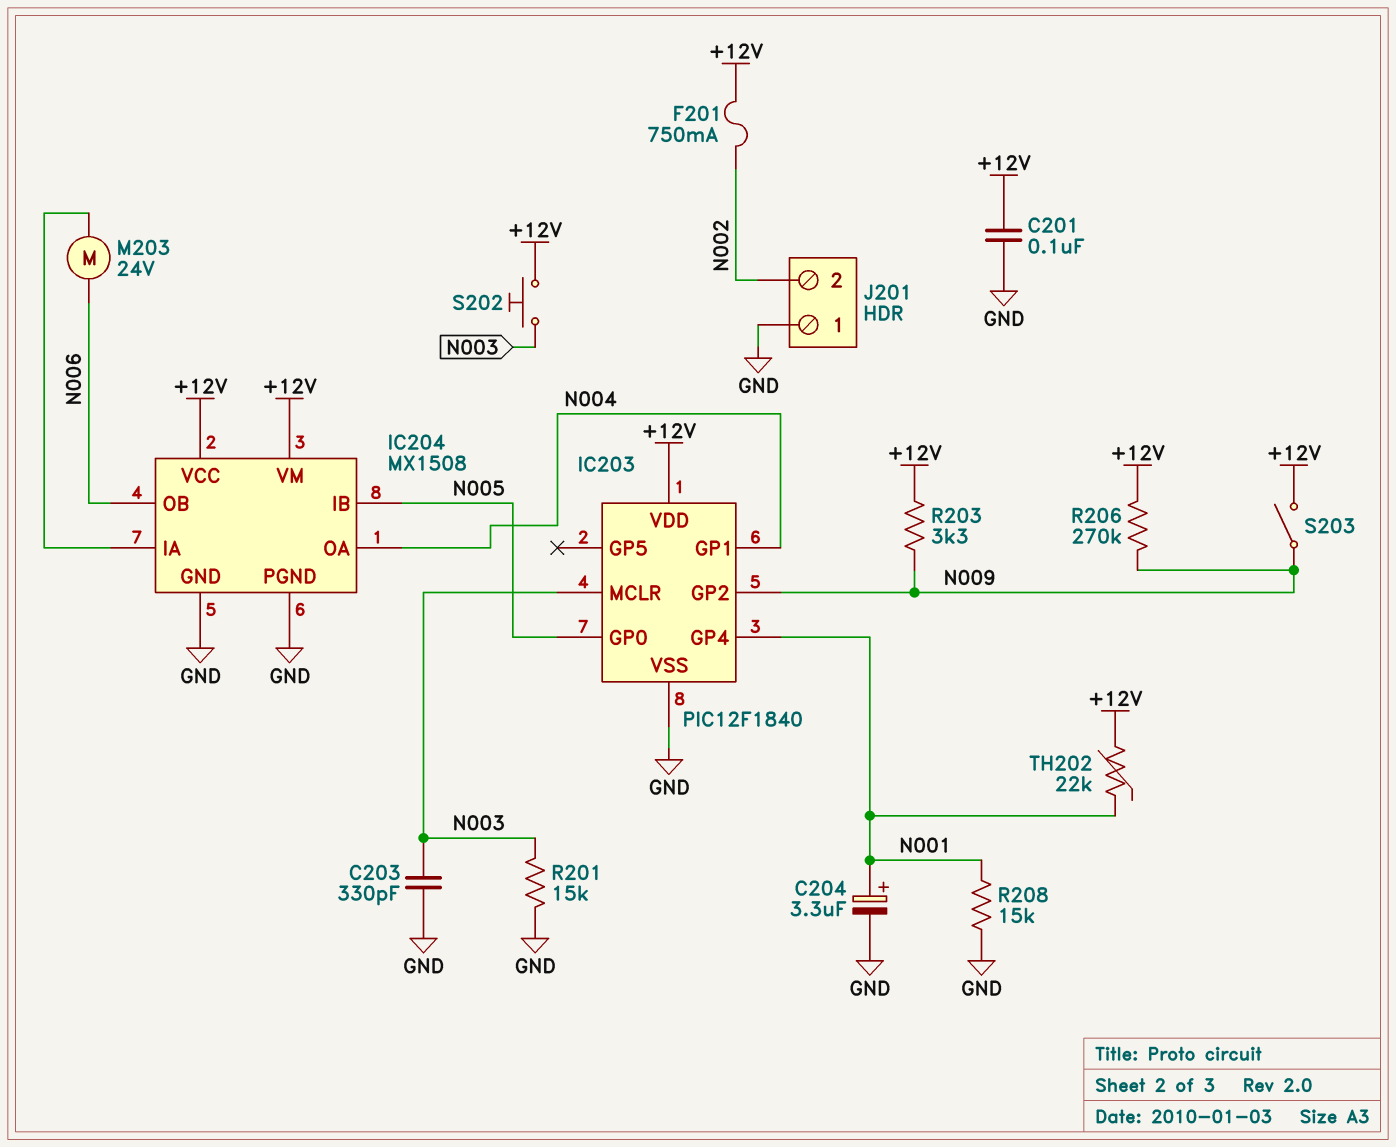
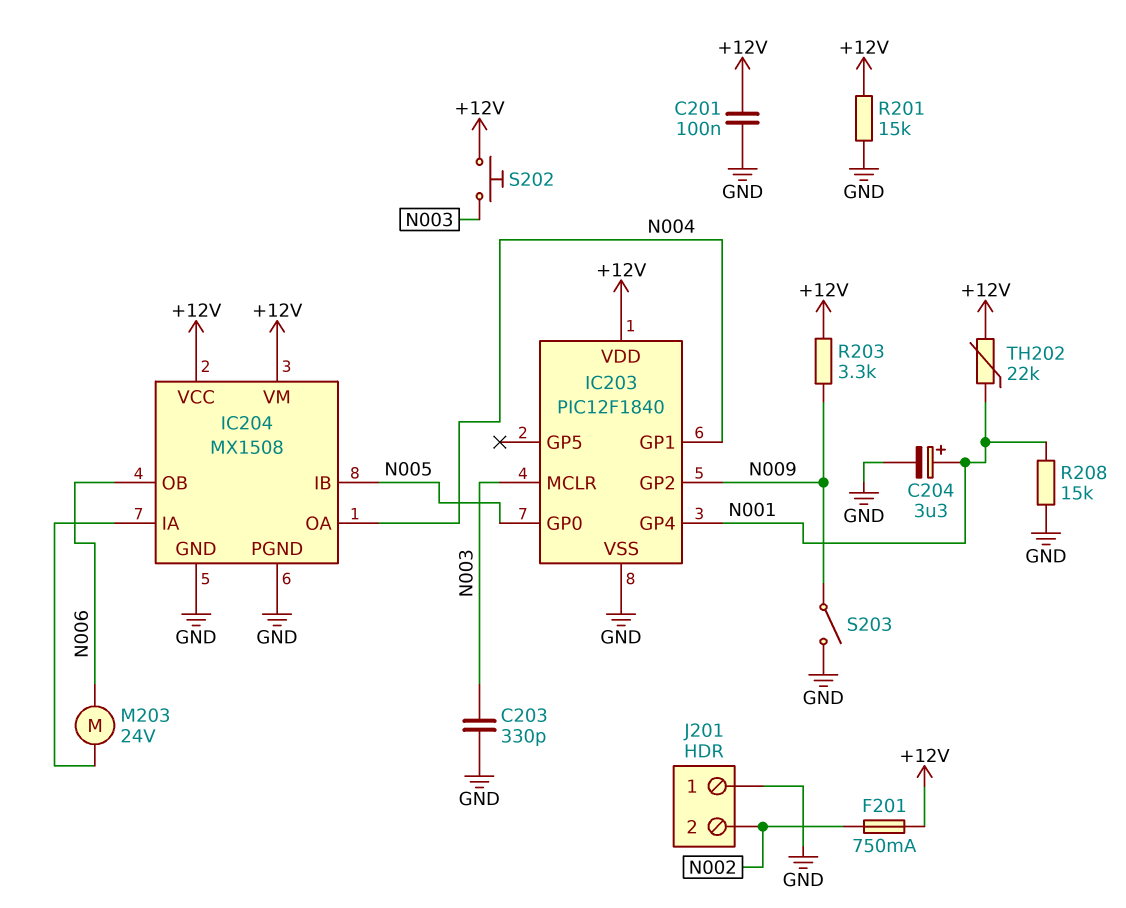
R201: 15k (GND, N003) -> 15k (+12V, GND)
R206: 270k (+12V, N009) -> none
S203: switch (+12V, N009) -> switch (GND, N009)

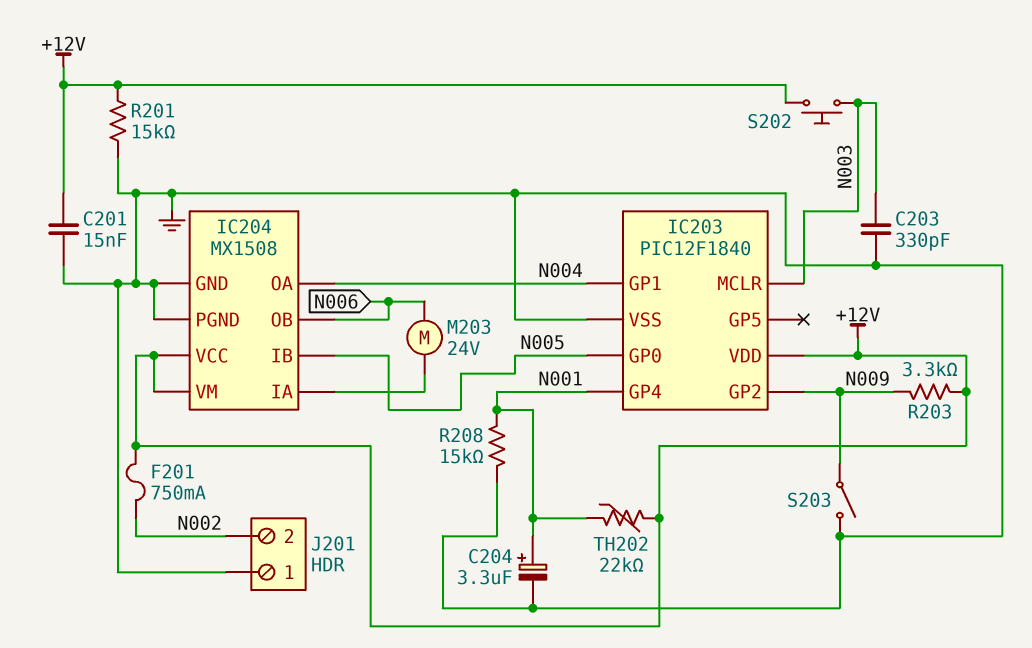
C201: 100nF (+12V, GND) -> 15nF (+12V, GND)

